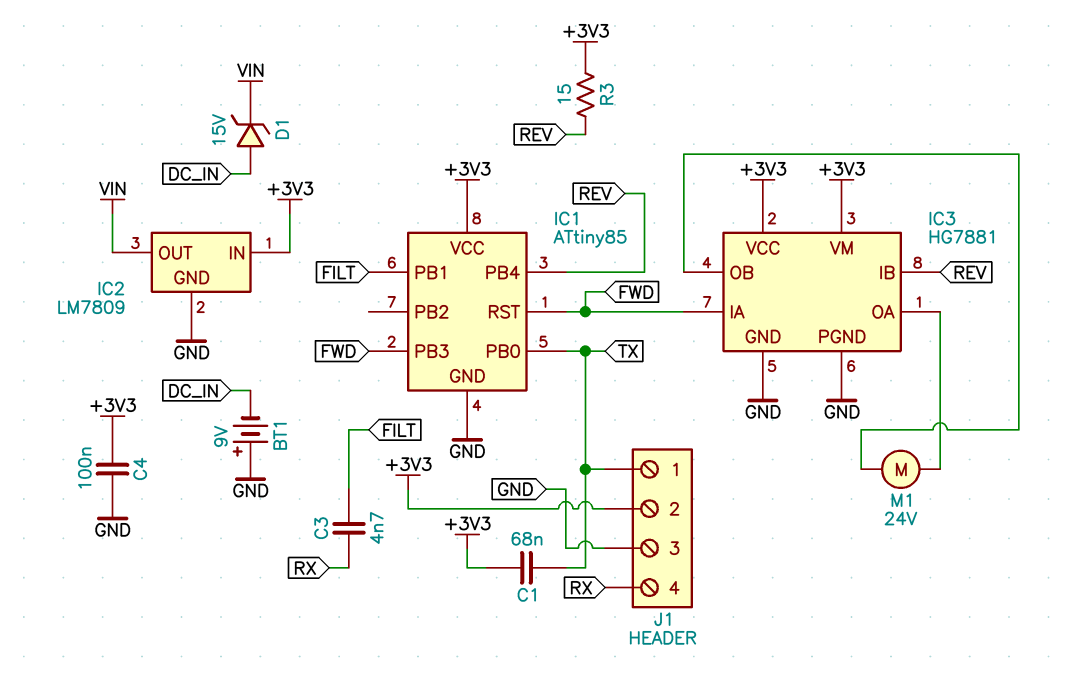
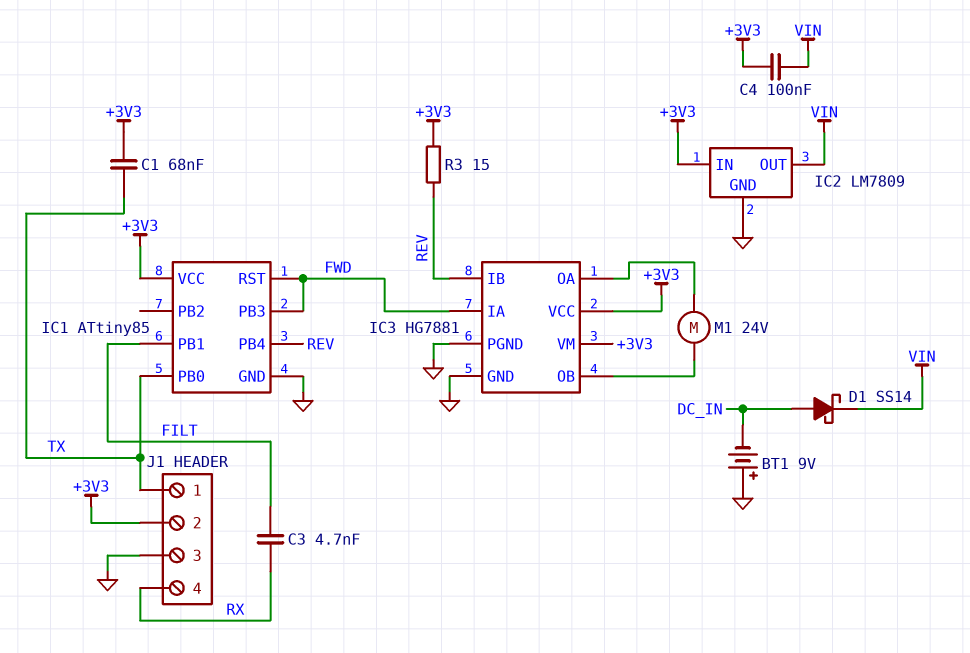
C4: 100nF (+3V3, GND) -> 100nF (+3V3, VIN)
D1: zener 15V (A DC_IN, K VIN) -> schottky SS14 (A DC_IN, K VIN)

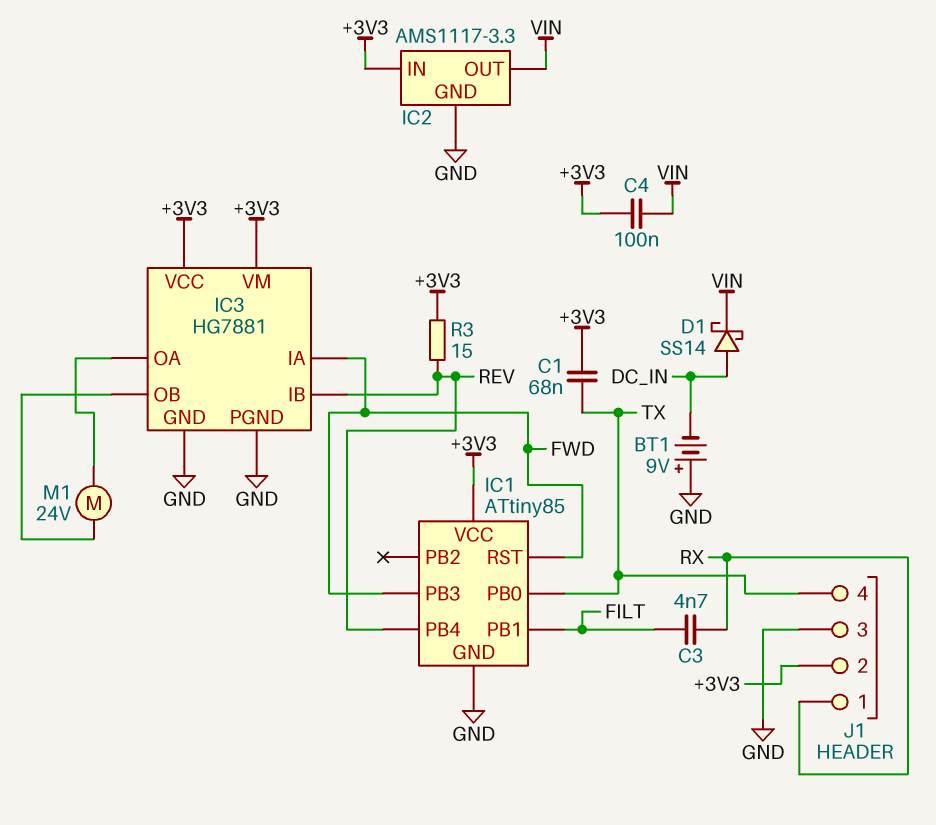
IC2: LM7809 -> AMS1117-3.3
J1 pin 1: TX -> RX
J1 pin 4: RX -> TX

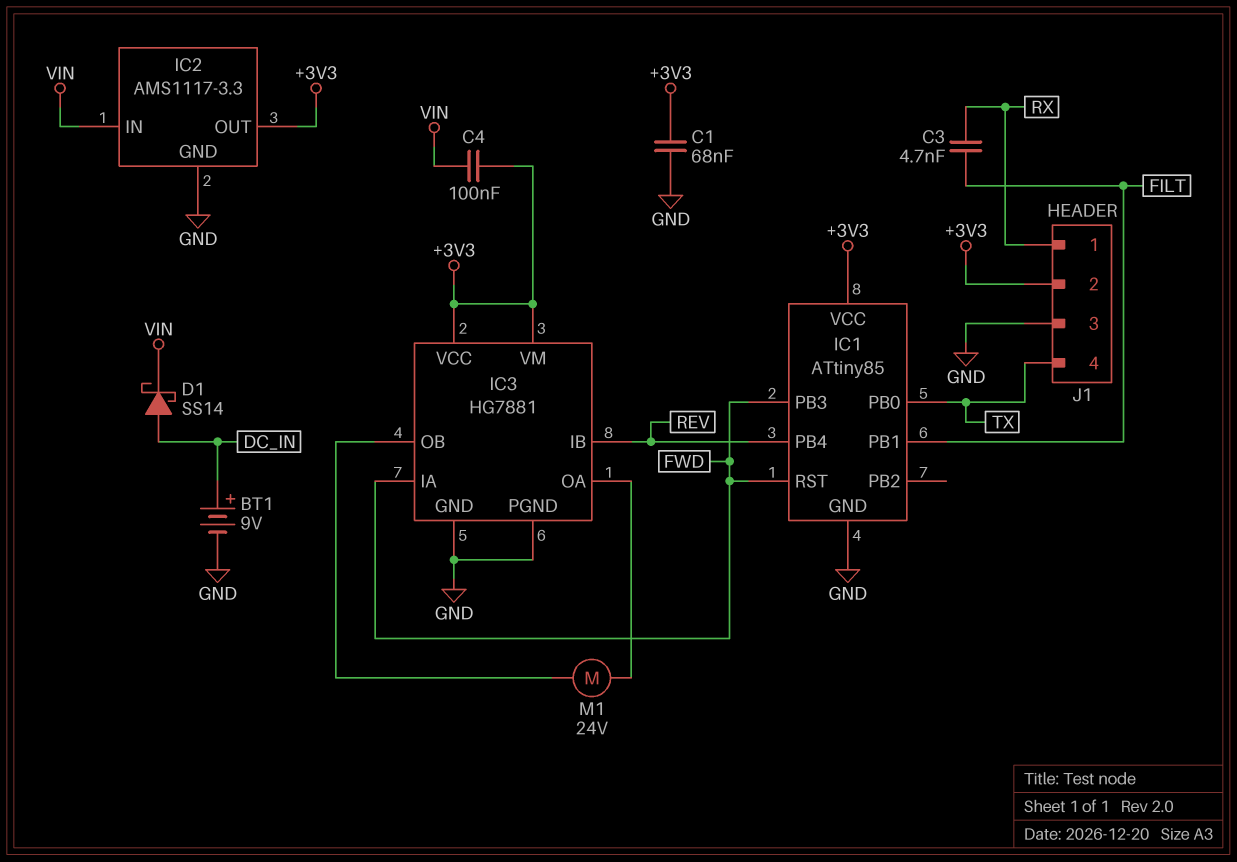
BT1: 9V (plus GND, minus DC_IN) -> 9V (plus DC_IN, minus GND)
C1: 68nF (+3V3, TX) -> 68nF (+3V3, GND)
IC2 pin IN: +3V3 -> VIN
IC2 pin OUT: VIN -> +3V3
R3: 15 (+3V3, REV) -> none

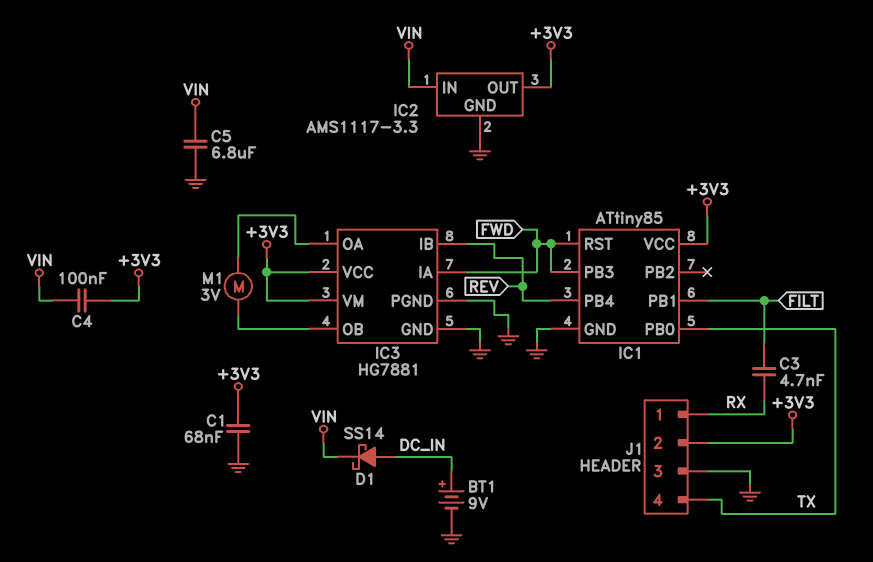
C5: none -> 6.8uF (GND, VIN)
M1: motor 24V (IC3/OA, IC3/OB) -> motor 3V (IC3/OA, IC3/OB)

